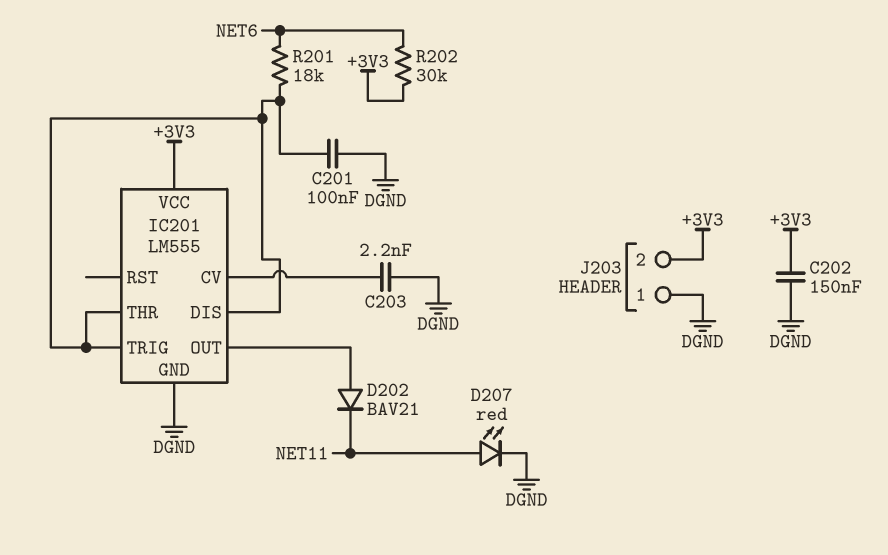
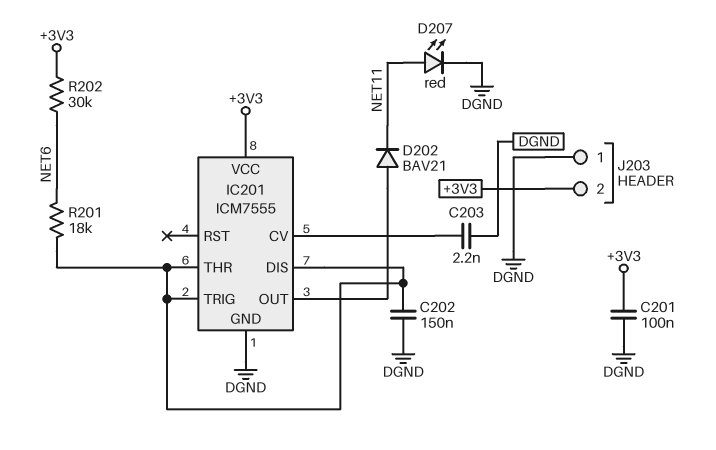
C201: 100nF (DGND, IC201/DIS) -> 100nF (+3V3, DGND)
C202: 150nF (+3V3, DGND) -> 150nF (DGND, IC201/DIS)
IC201: LM555 -> ICM7555

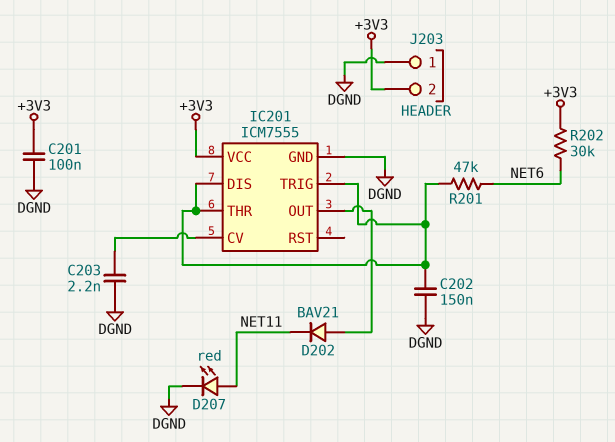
R201: 18k (IC201/DIS, NET6) -> 47k (IC201/DIS, NET6)

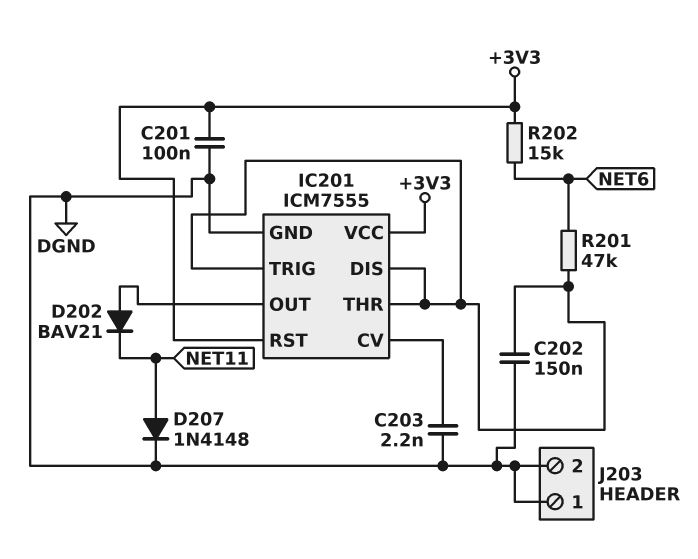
D207: LED red (A NET11, K DGND) -> diode 1N4148 (A NET11, K DGND)
IC201 pin RST: none -> +3V3
J203 pin 2: +3V3 -> DGND
R202: 30k (+3V3, NET6) -> 15k (+3V3, NET6)

